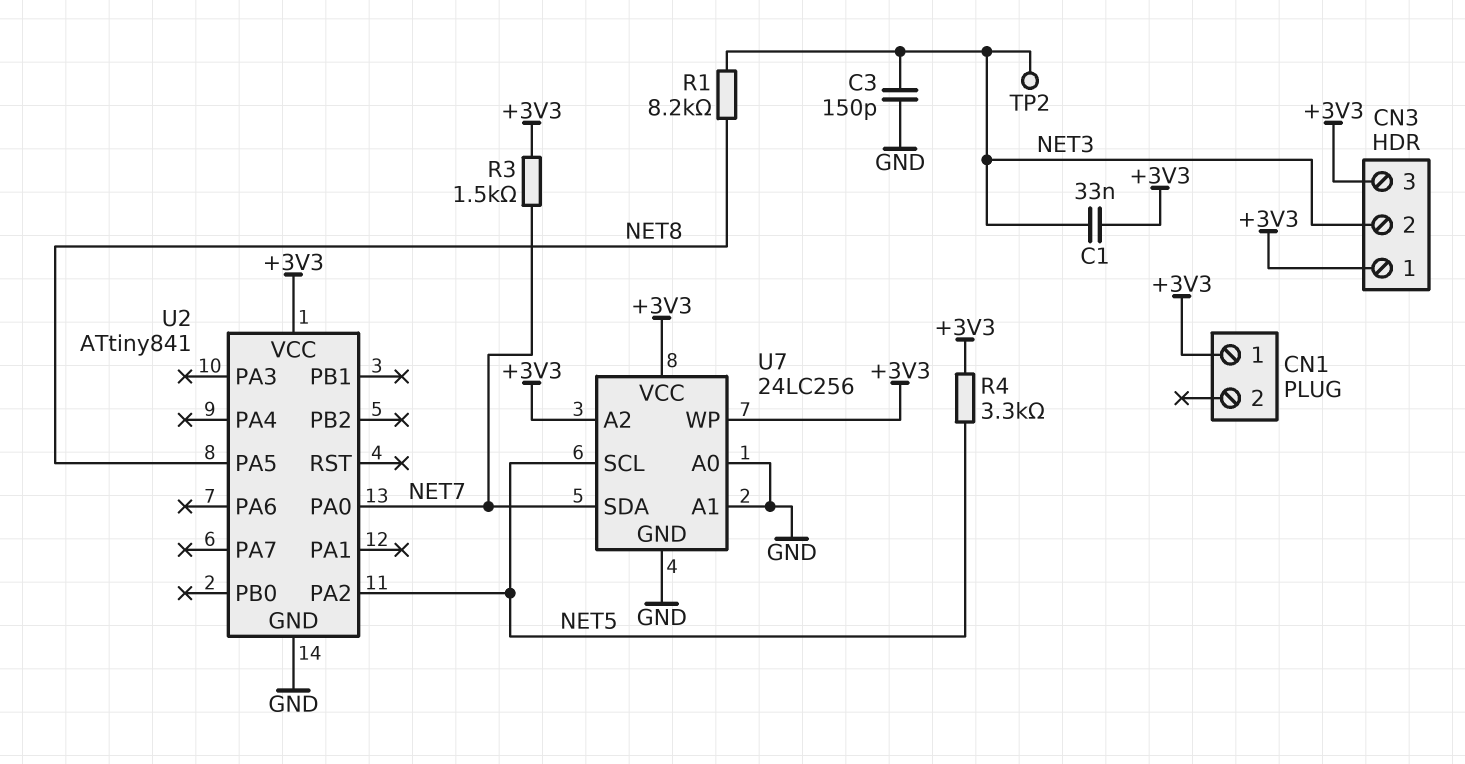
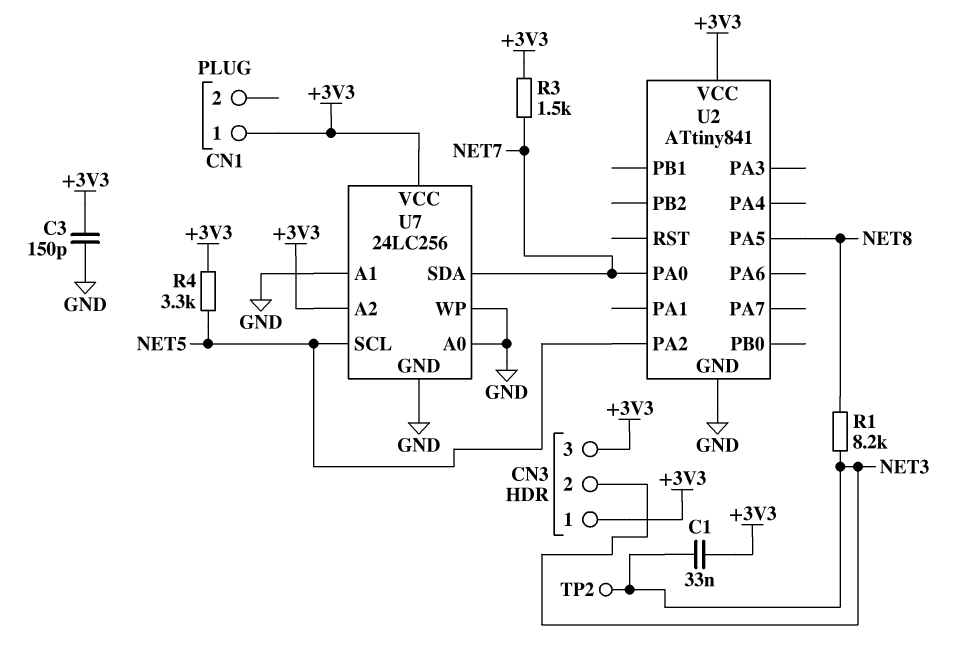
C3: 150pF (GND, NET3) -> 150pF (+3V3, GND)
U7 pin WP: +3V3 -> GND

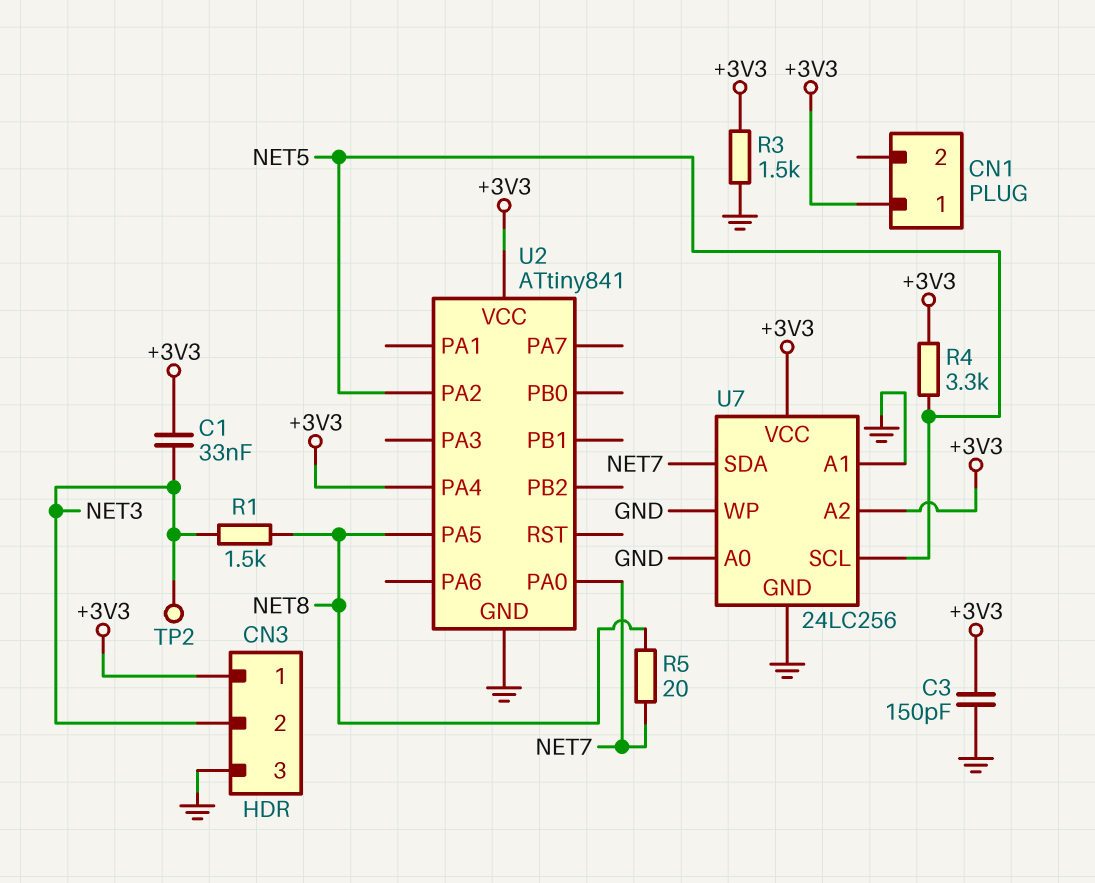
CN3 pin 3: +3V3 -> GND
R1: 8.2k (NET3, NET8) -> 1.5k (NET3, NET8)
R3: 1.5k (+3V3, NET7) -> 1.5k (+3V3, GND)
R5: none -> 20 (NET7, NET8)
U2 pin PA4: none -> +3V3

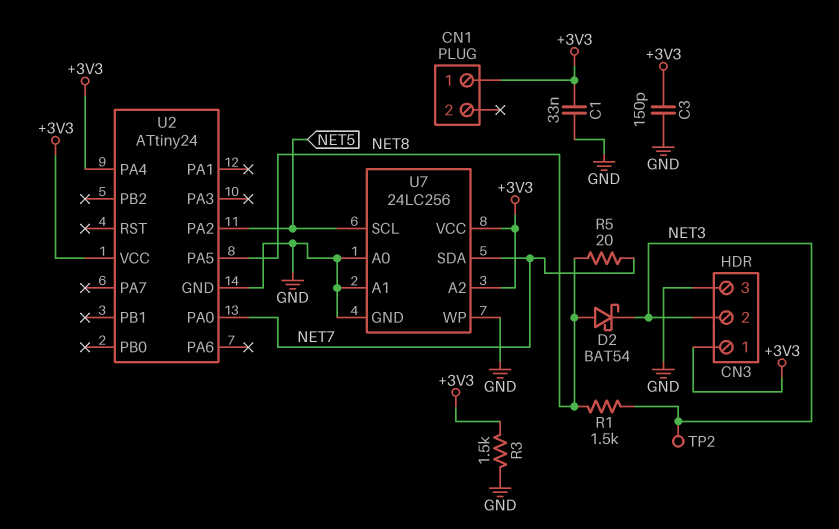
C1: 33nF (+3V3, NET3) -> 33nF (+3V3, GND)
D2: none -> schottky BAT54 (A NET8, K NET3)
R4: 3.3k (+3V3, NET5) -> none
U2: ATtiny841 -> ATtiny24

